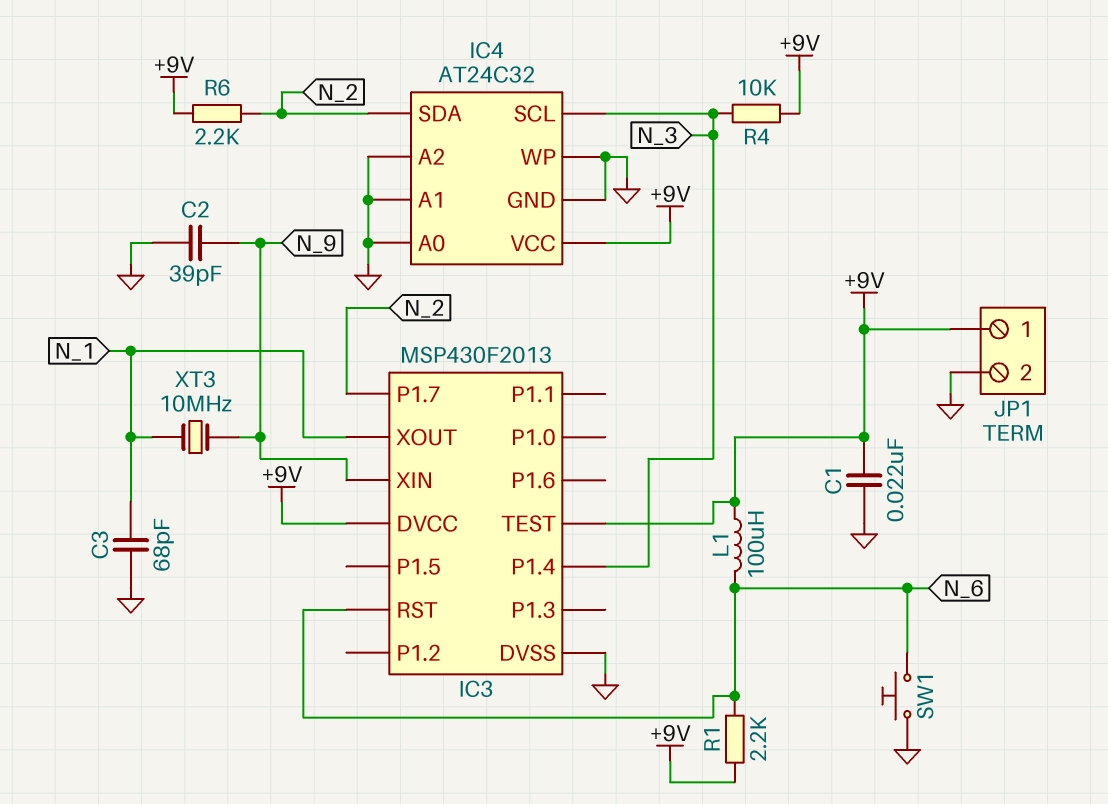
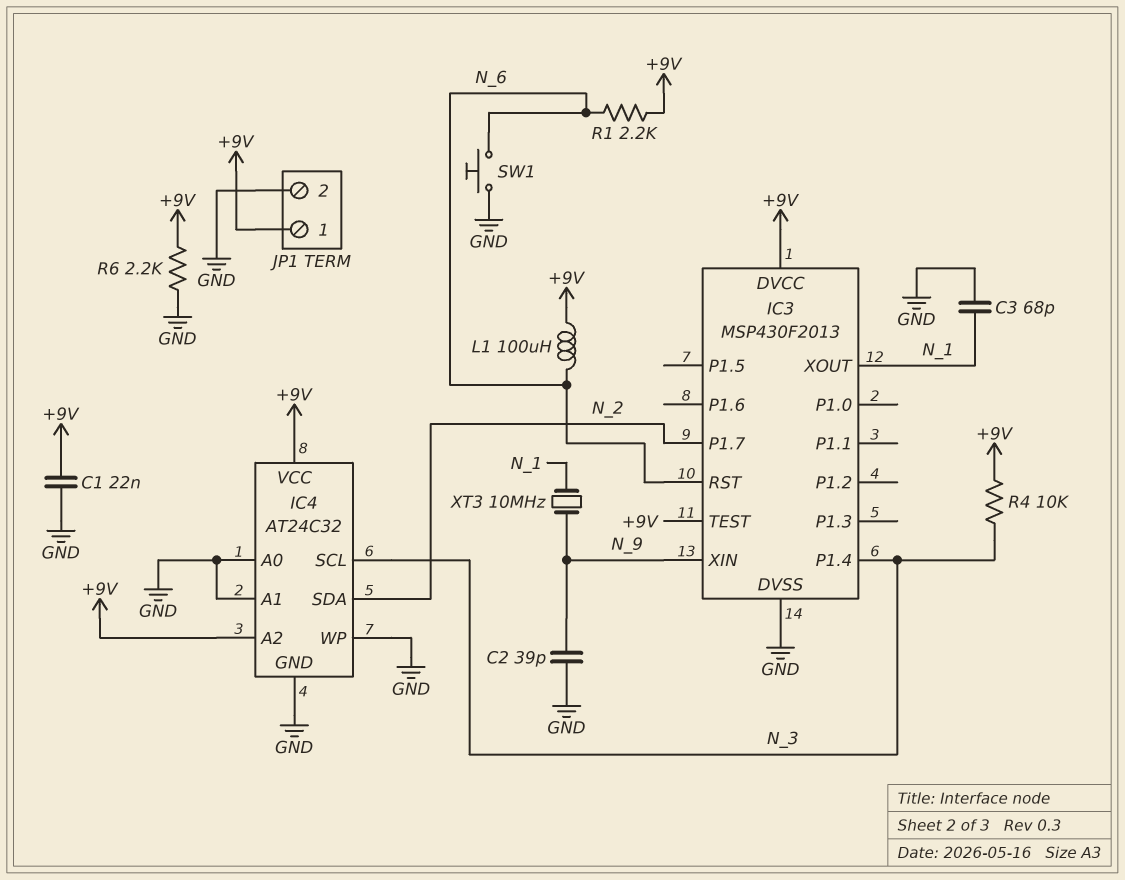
IC4 pin A2: GND -> +9V
R6: 2.2k (+9V, N_2) -> 2.2k (+9V, GND)

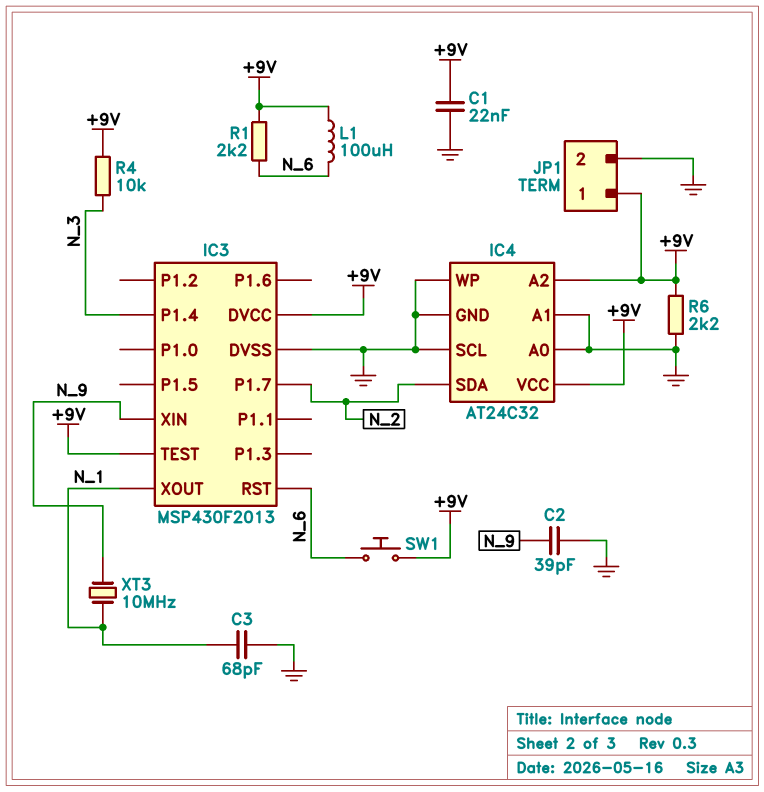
IC4 pin SCL: N_3 -> GND
SW1: button (GND, N_6) -> button (+9V, N_6)

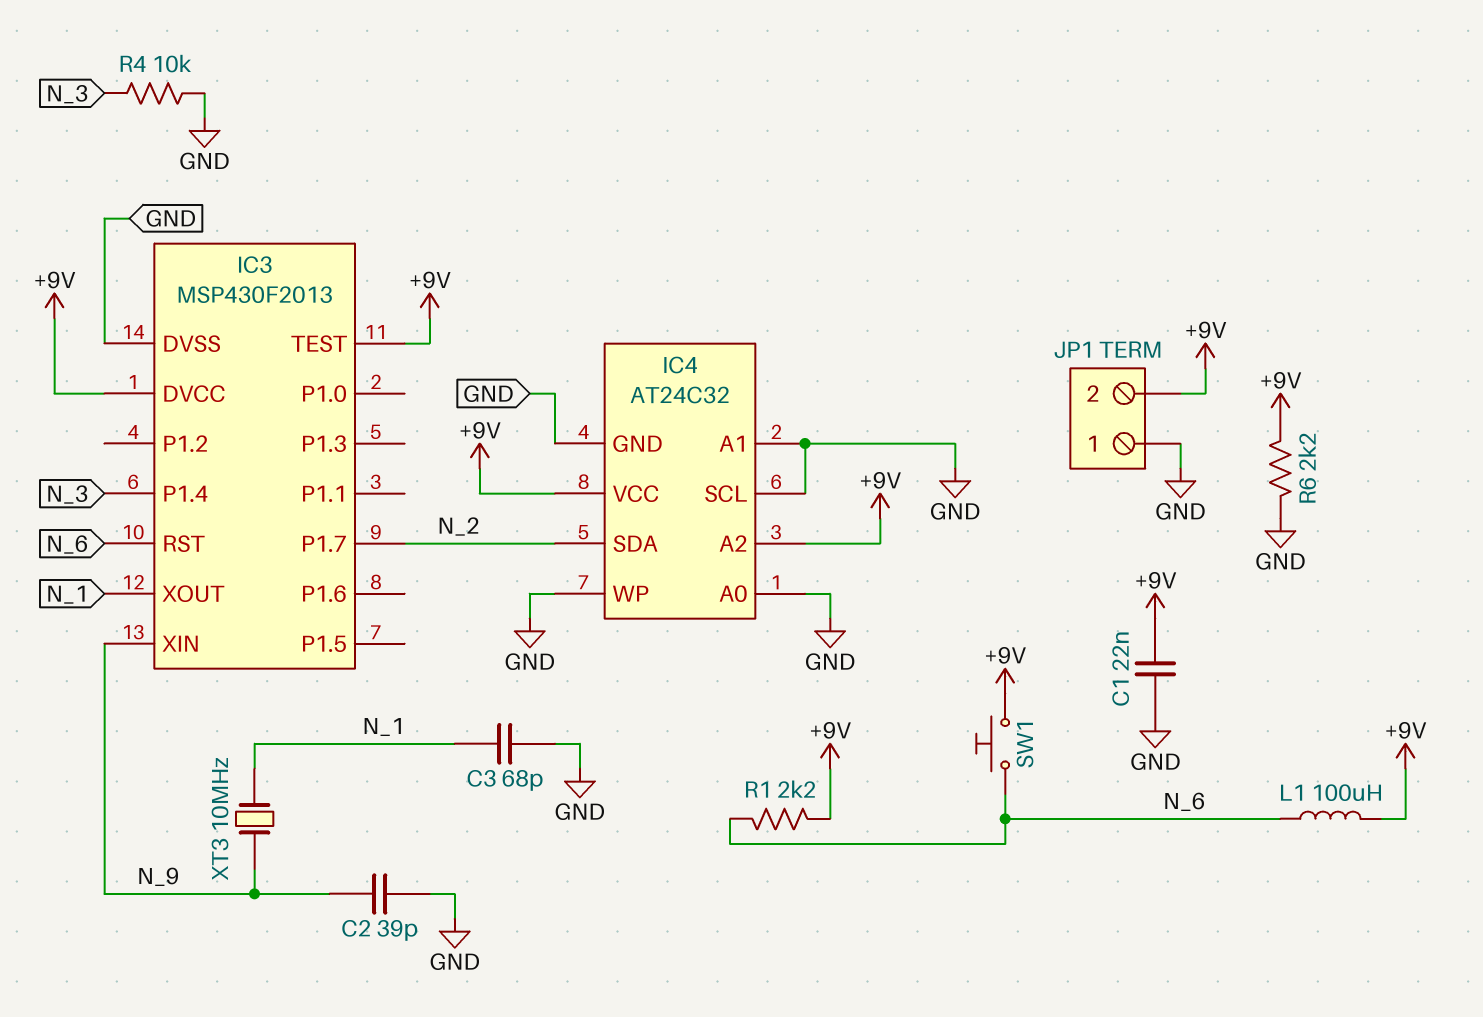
JP1 pin 1: +9V -> GND
JP1 pin 2: GND -> +9V
R4: 10k (+9V, N_3) -> 10k (GND, N_3)

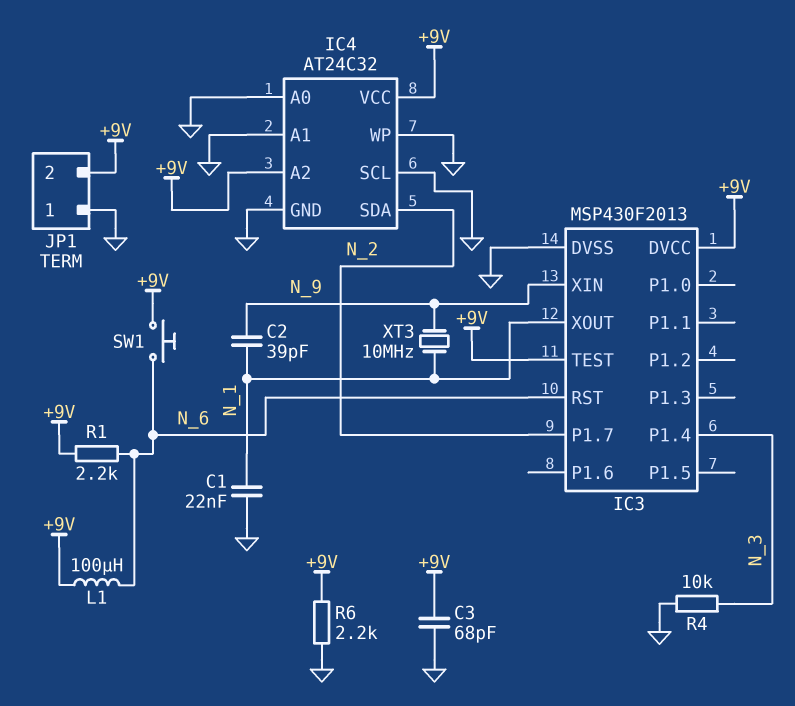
C1: 22nF (+9V, GND) -> 22nF (GND, N_1)
C2: 39pF (GND, N_9) -> 39pF (N_1, N_9)
C3: 68pF (GND, N_1) -> 68pF (+9V, GND)

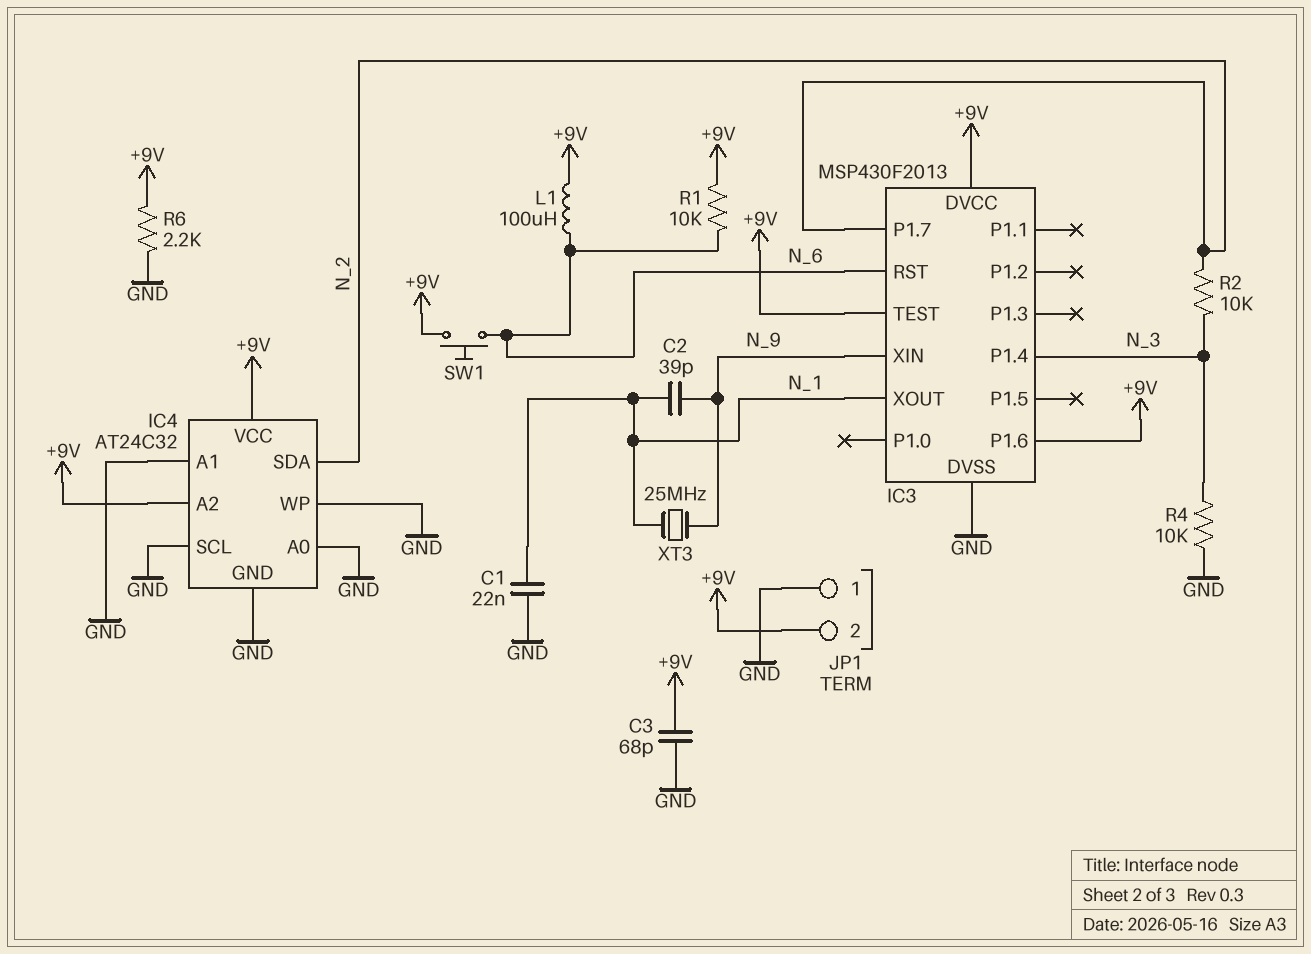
IC3 pin P1.6: none -> +9V
R1: 2.2k (+9V, N_6) -> 10k (+9V, N_6)
R2: none -> 10k (N_2, N_3)
XT3: 10MHz (N_1, N_9) -> 25MHz (N_1, N_9)

